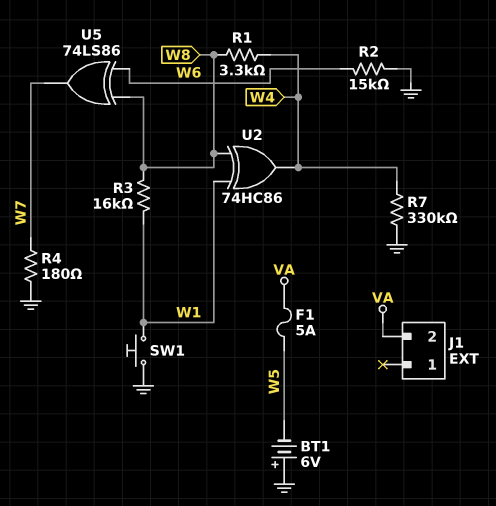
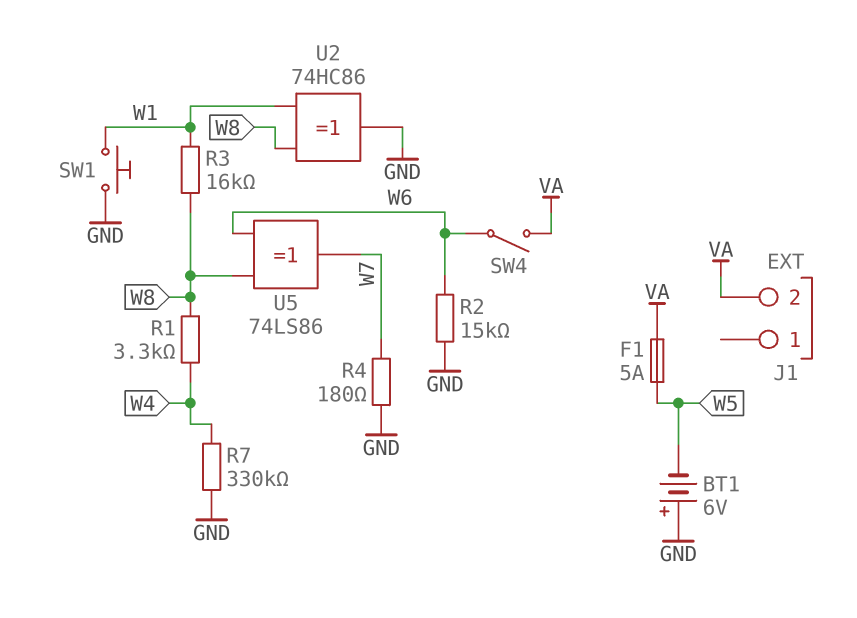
SW4: none -> switch (VA, W6)
U2: XOR 74HC86 (in W1, in W8, out W4) -> XOR 74HC86 (in W1, in W8, out GND)

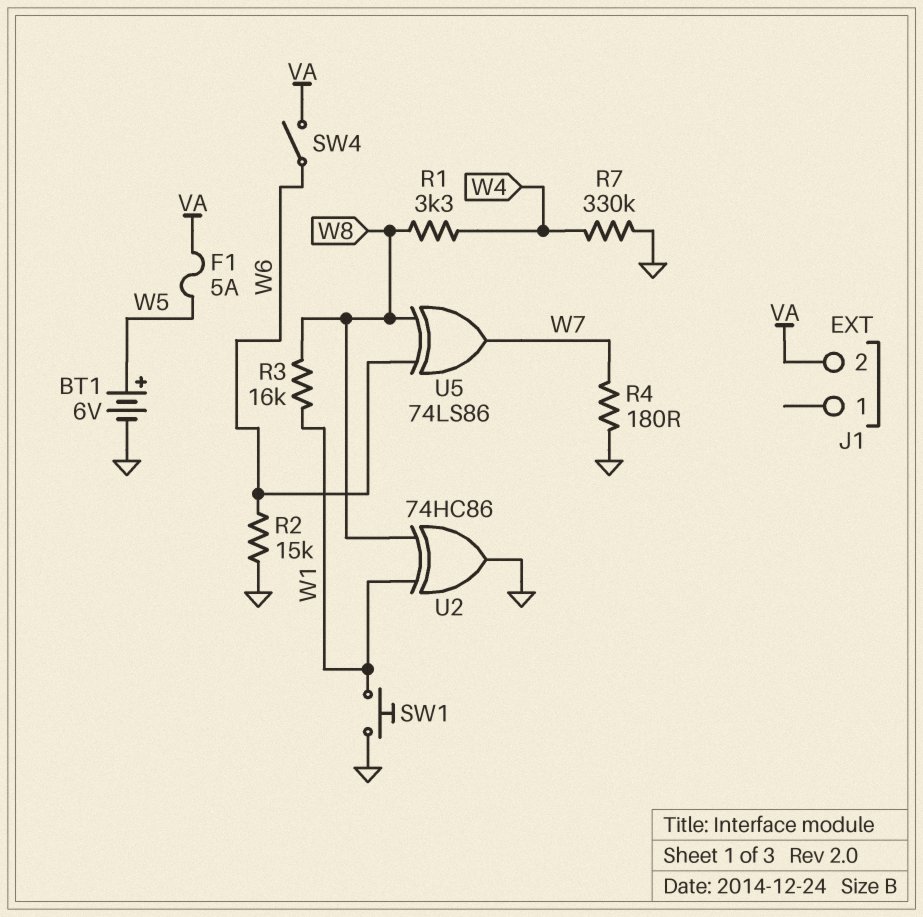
BT1: 6V (plus GND, minus W5) -> 6V (plus W5, minus GND)

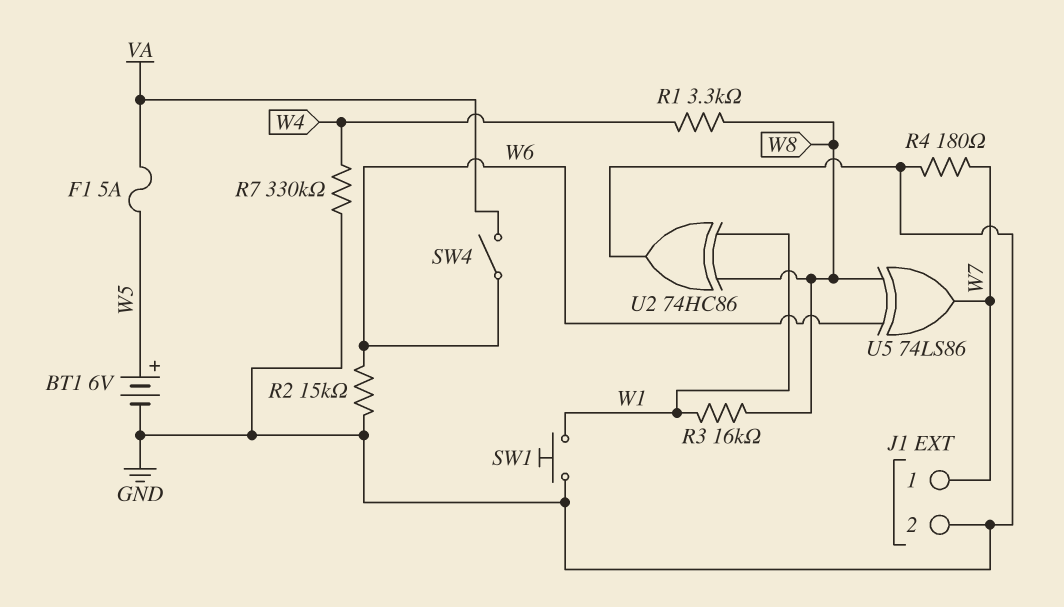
J1 pin 1: none -> W7
J1 pin 2: VA -> GND

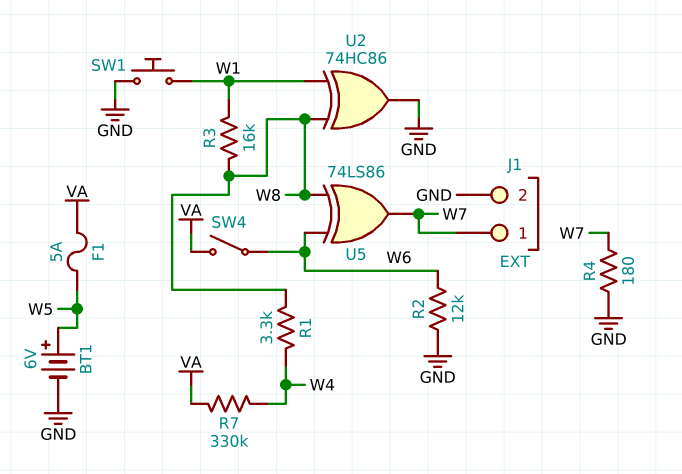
R2: 15k (GND, W6) -> 12k (GND, W6)
R7: 330k (GND, W4) -> 330k (VA, W4)

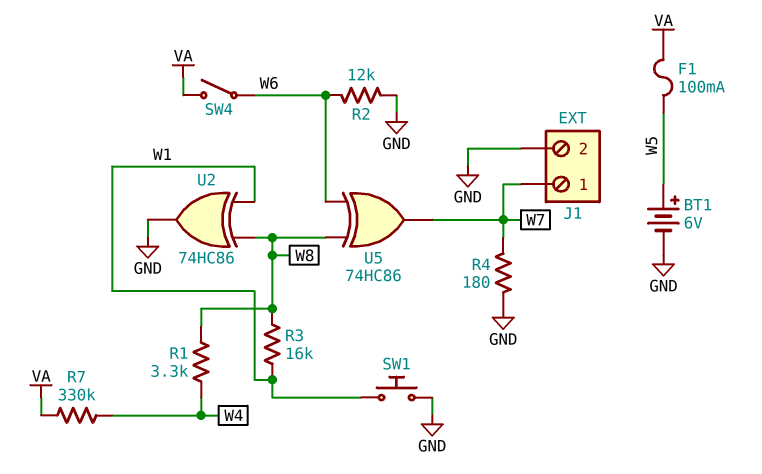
F1: 5A (VA, W5) -> 100mA (VA, W5)
U5: XOR 74LS86 (in W6, in W8, out W7) -> XOR 74HC86 (in W6, in W8, out W7)

